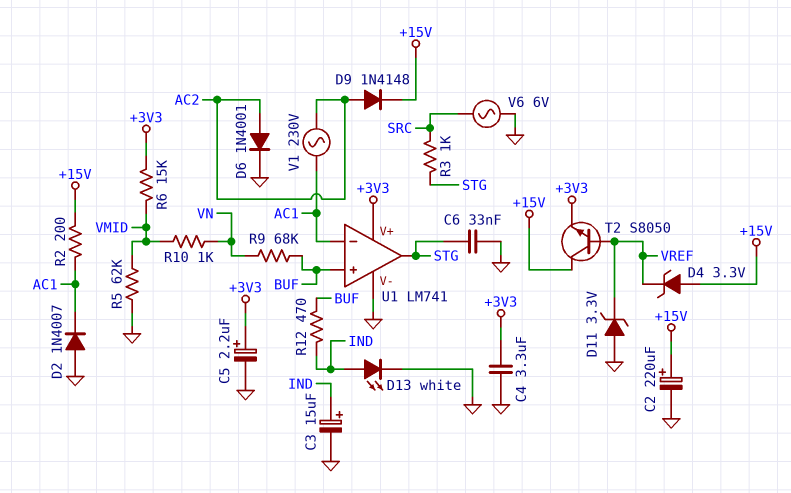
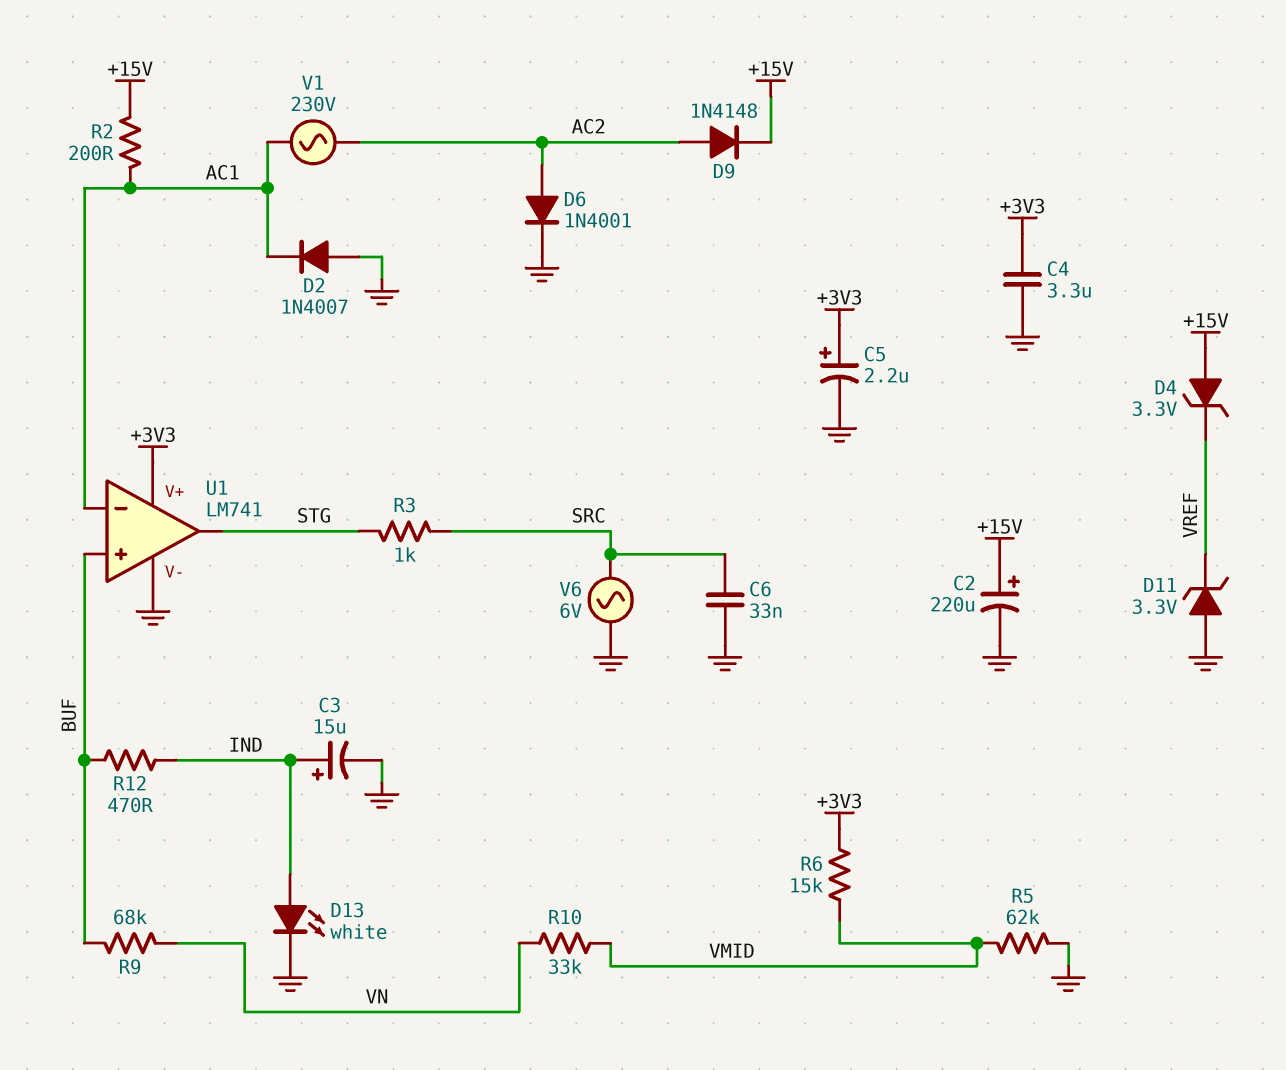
C6: 33nF (GND, STG) -> 33nF (GND, SRC)
R10: 1k (VMID, VN) -> 33k (VMID, VN)
T2: NPN S8050 (B VREF, C +15V, E +3V3) -> none

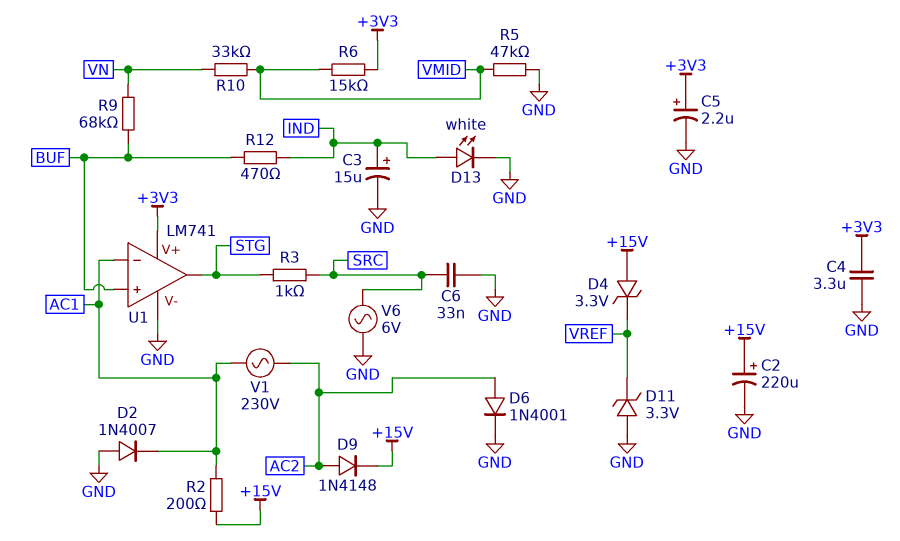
R5: 62k (GND, VMID) -> 47k (GND, VMID)

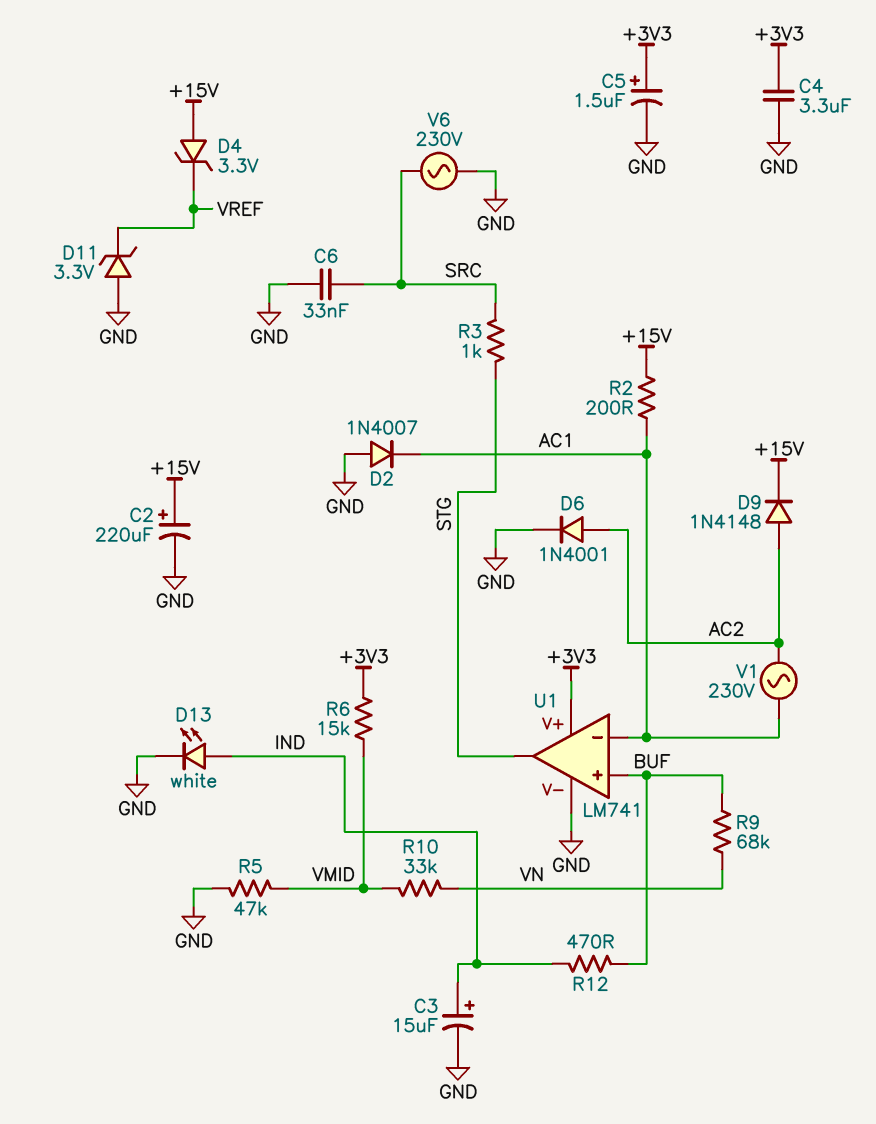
C5: 2.2uF (plus +3V3, minus GND) -> 1.5uF (plus +3V3, minus GND)
V6: AC 6V (GND, SRC) -> AC 230V (GND, SRC)

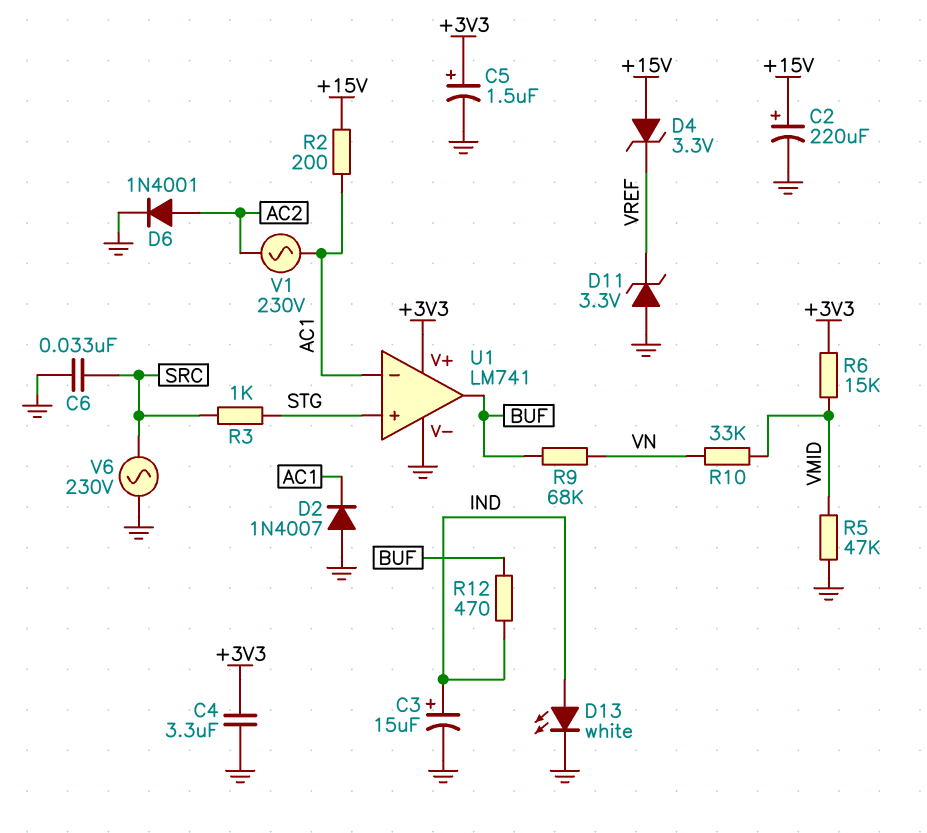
D9: diode 1N4148 (A AC2, K +15V) -> none
U1 pin in+: BUF -> STG
U1 pin out: STG -> BUF

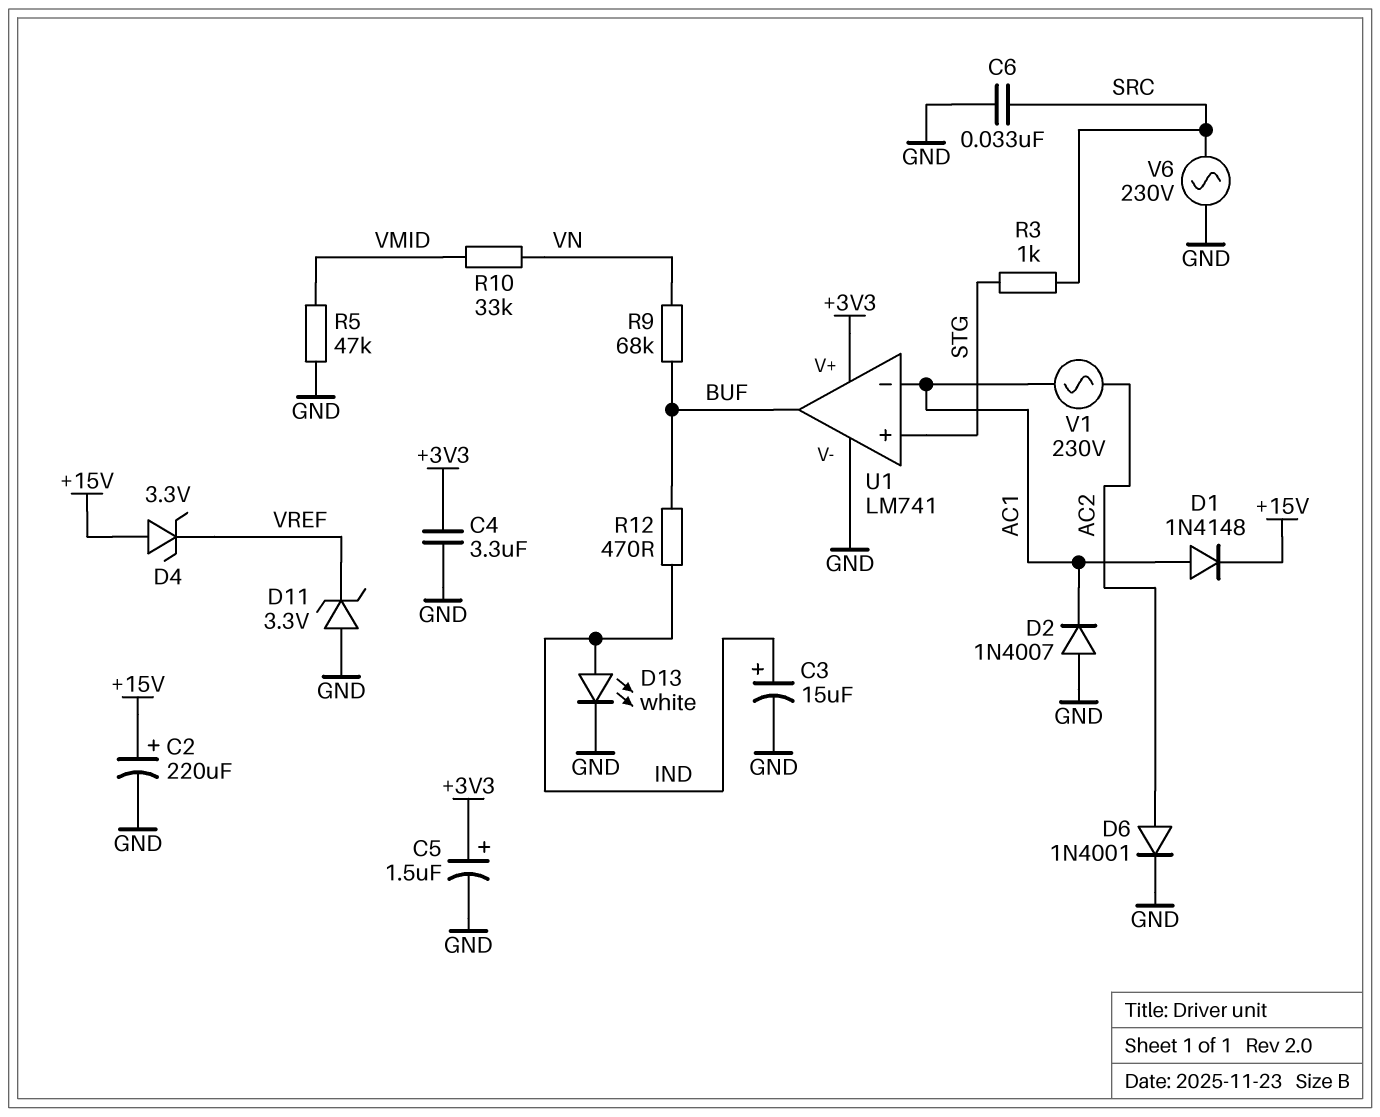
D1: none -> diode 1N4148 (A AC1, K +15V)
R2: 200 (+15V, AC1) -> none
R6: 15k (+3V3, VMID) -> none

